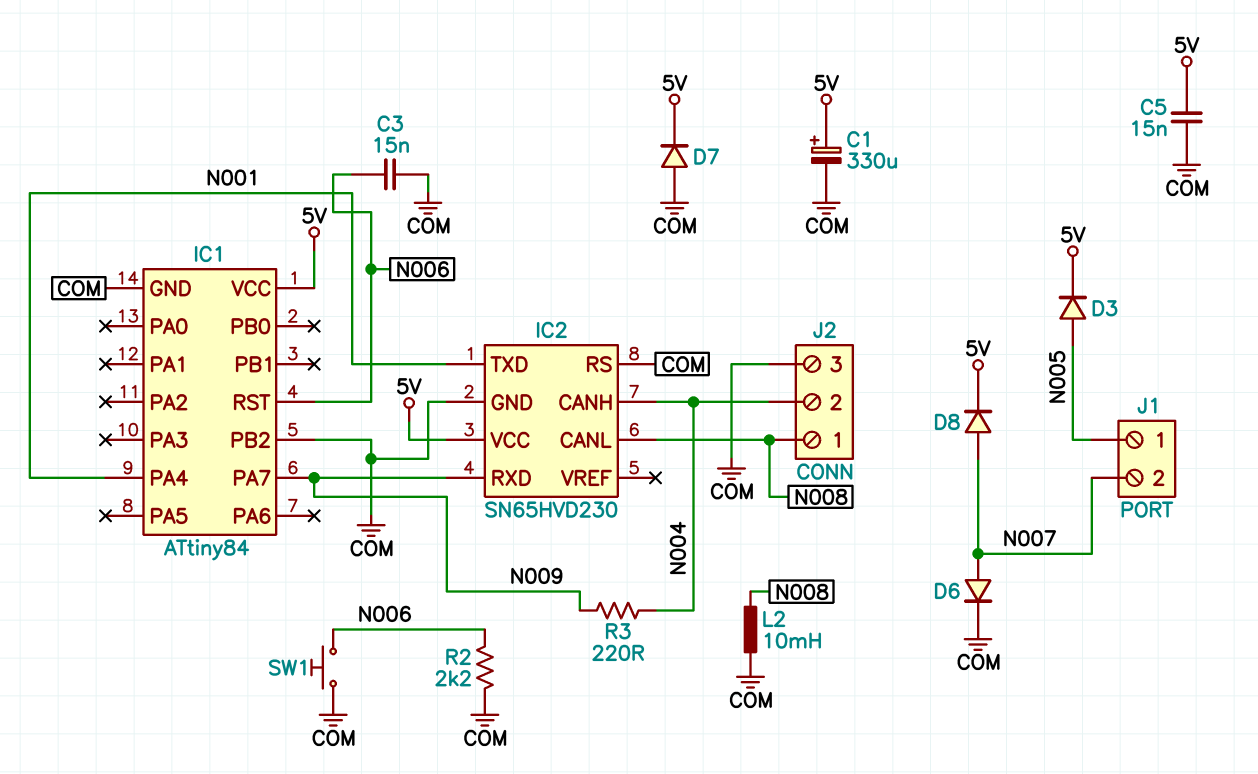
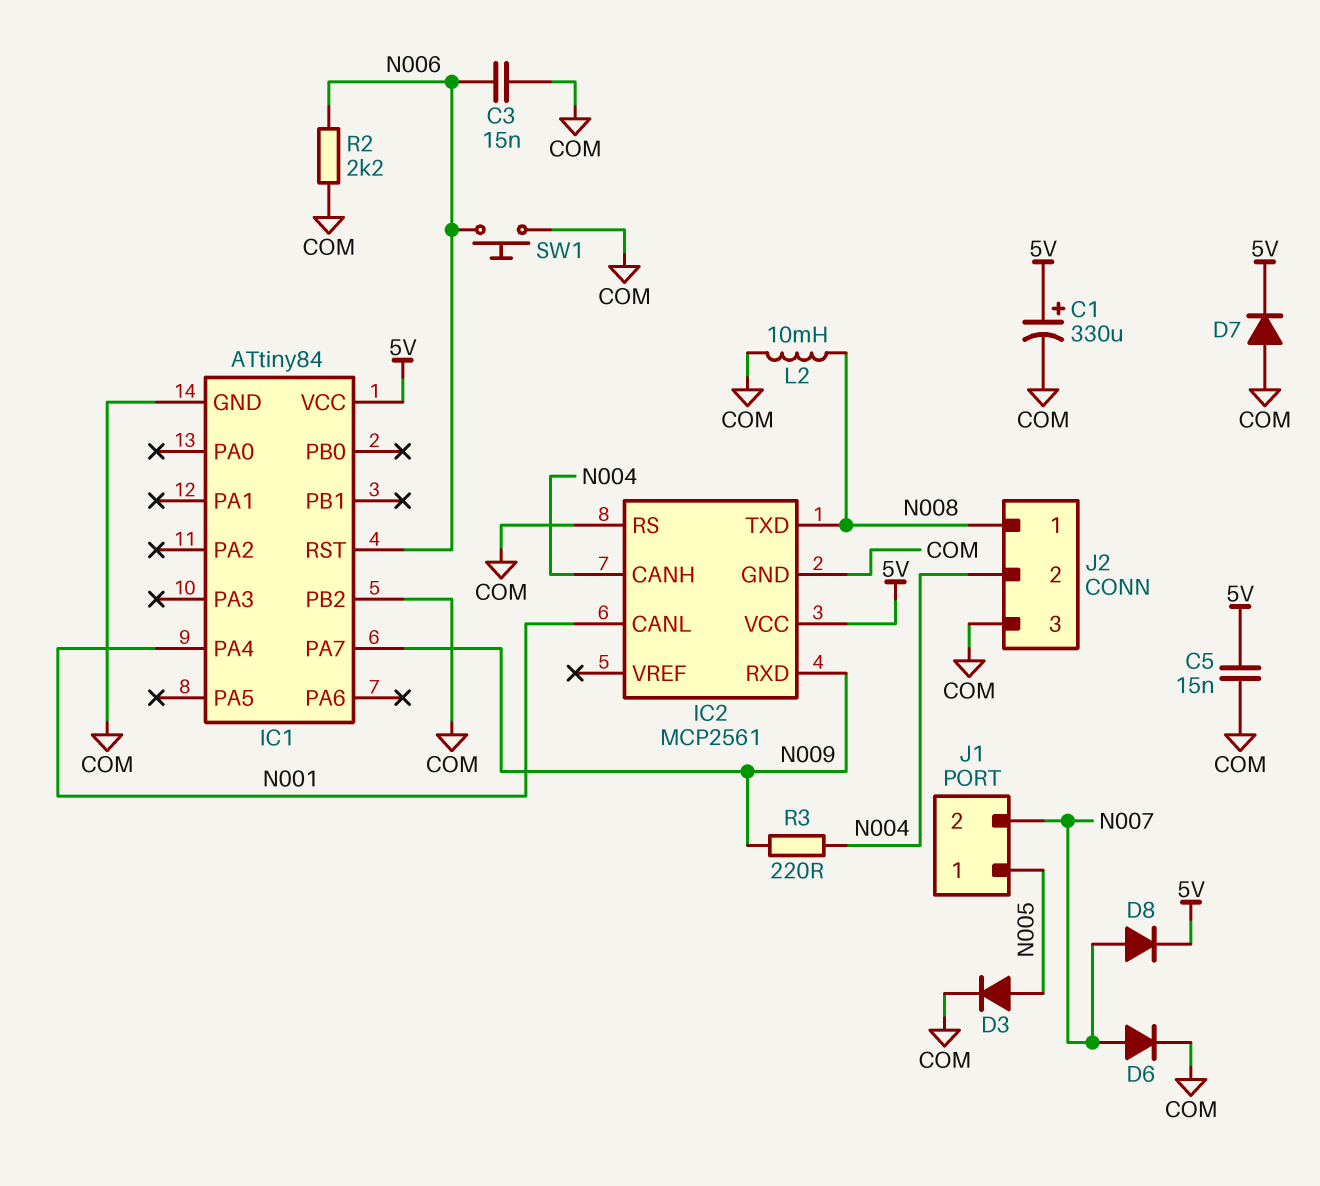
D3: diode (A N005, K 5V) -> diode (A N005, K COM)
IC2: SN65HVD230 -> MCP2561
IC2 pin CANL: N008 -> N001
IC2 pin TXD: N001 -> N008

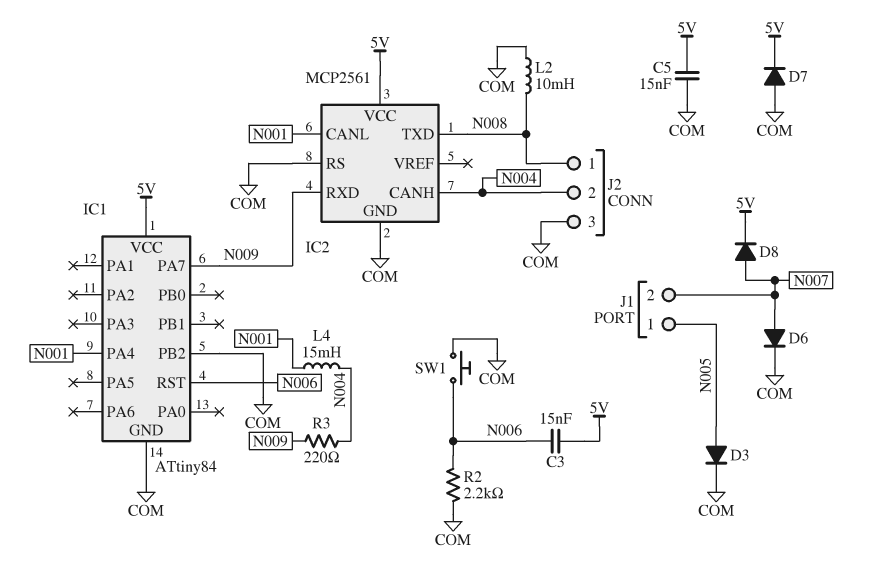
C1: 330uF (plus 5V, minus COM) -> none
C3: 15nF (COM, N006) -> 15nF (5V, N006)
L4: none -> 15mH (N001, N004)

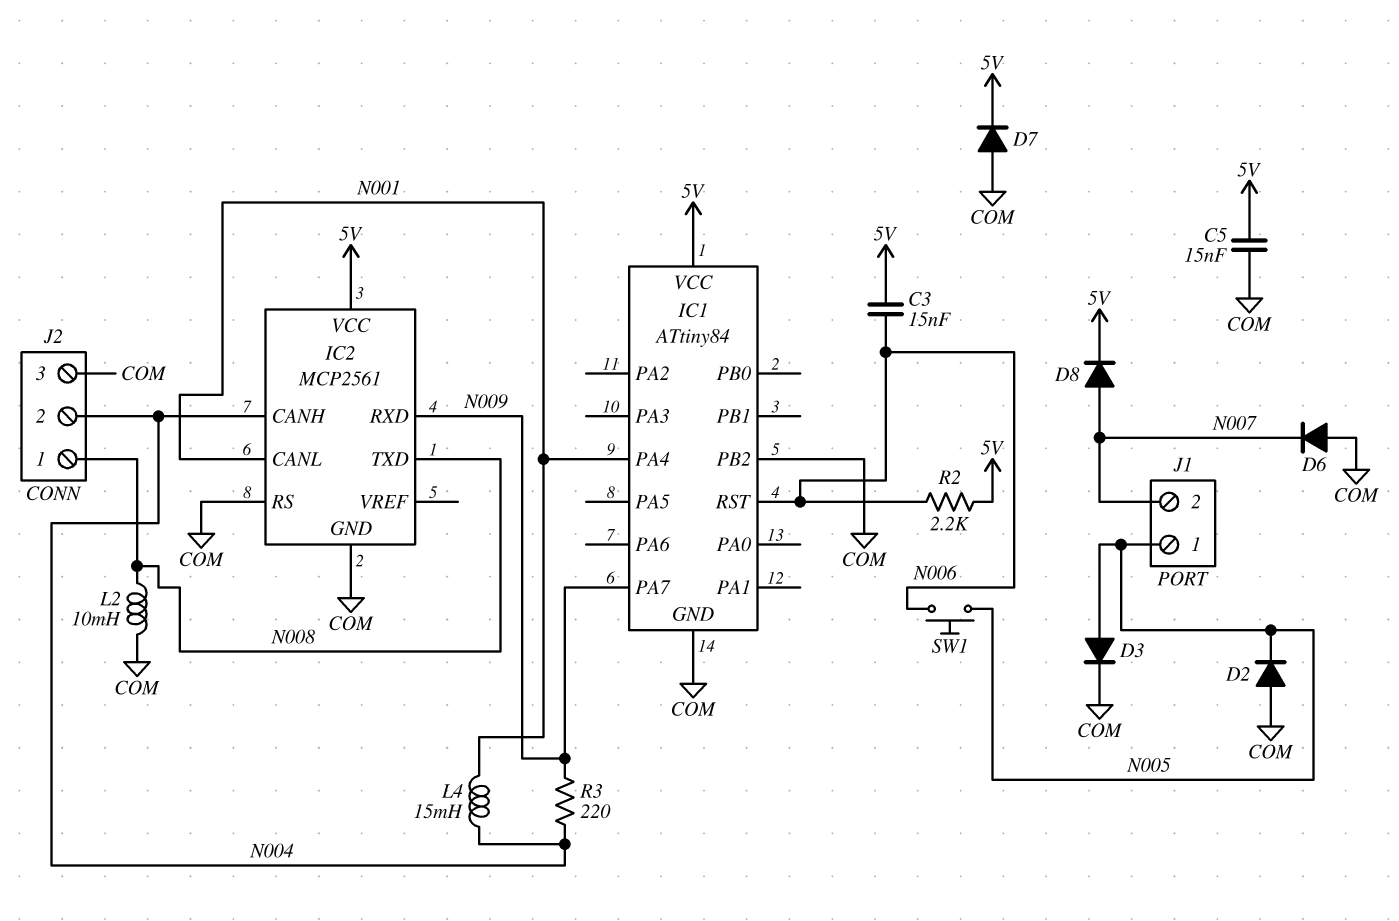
D2: none -> diode (A COM, K N005)
D6: diode (A N007, K COM) -> diode (A COM, K N007)
R2: 2.2k (COM, N006) -> 2.2k (5V, N006)
SW1: button (COM, N006) -> button (N005, N006)

